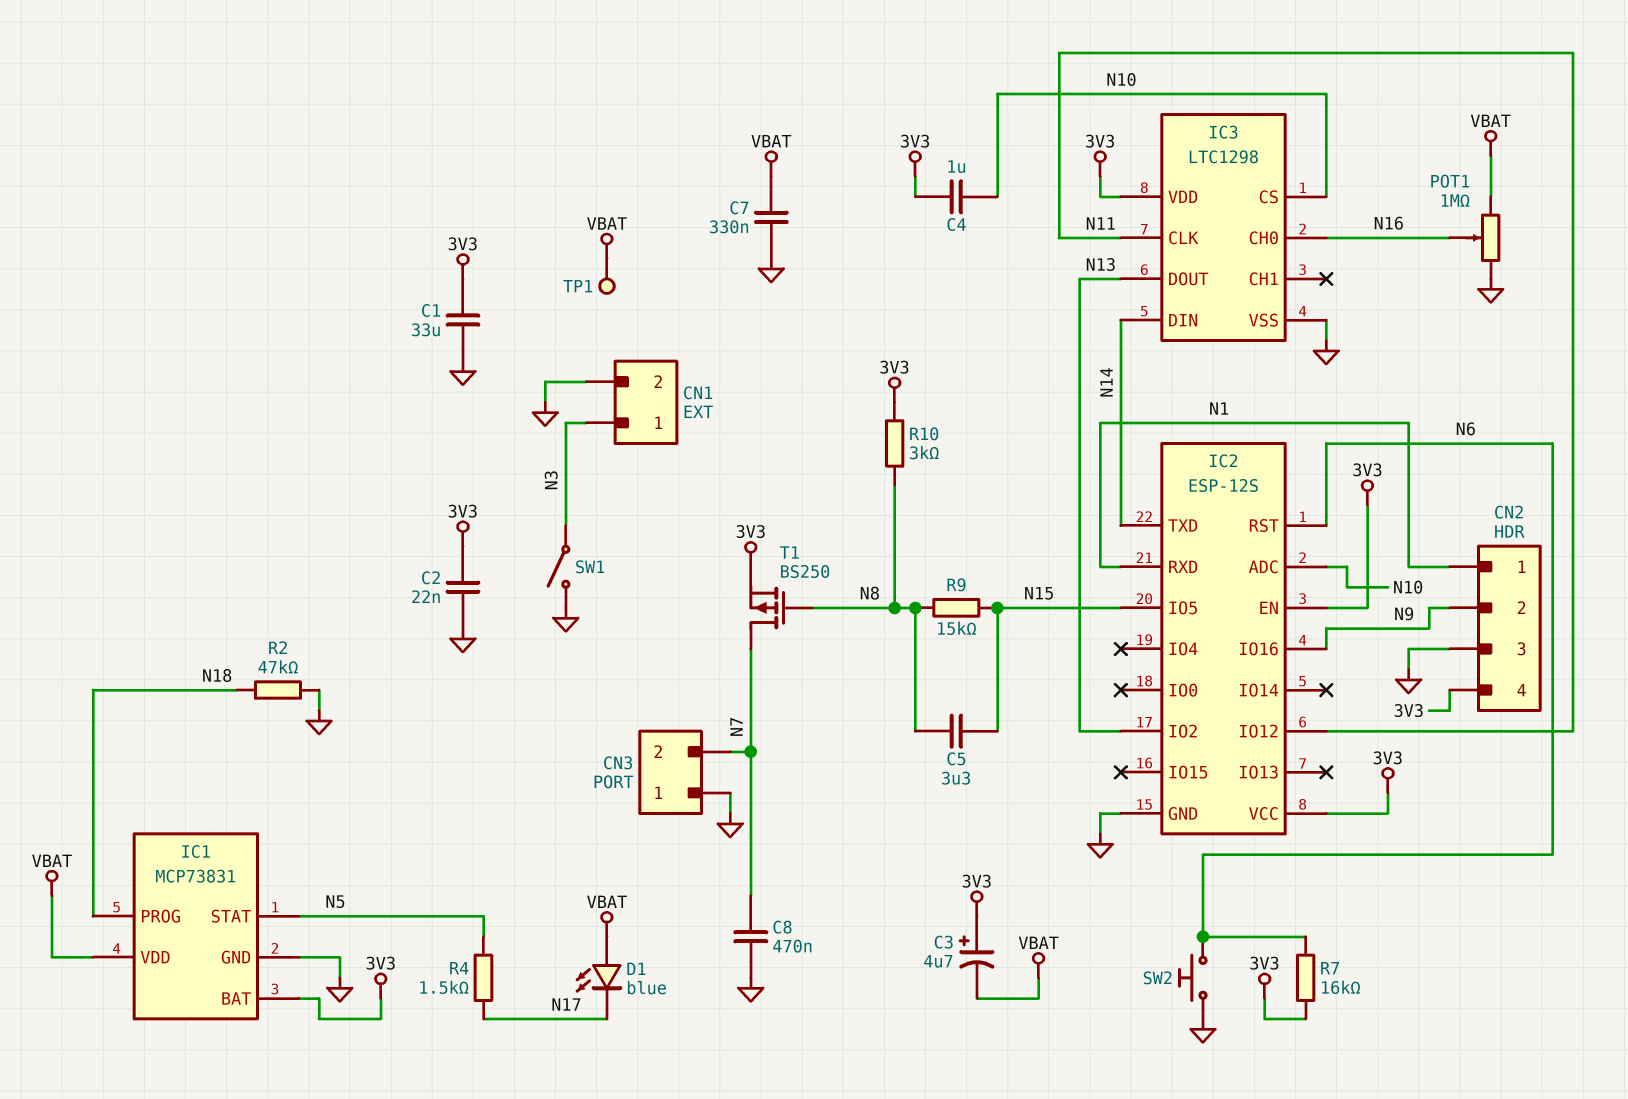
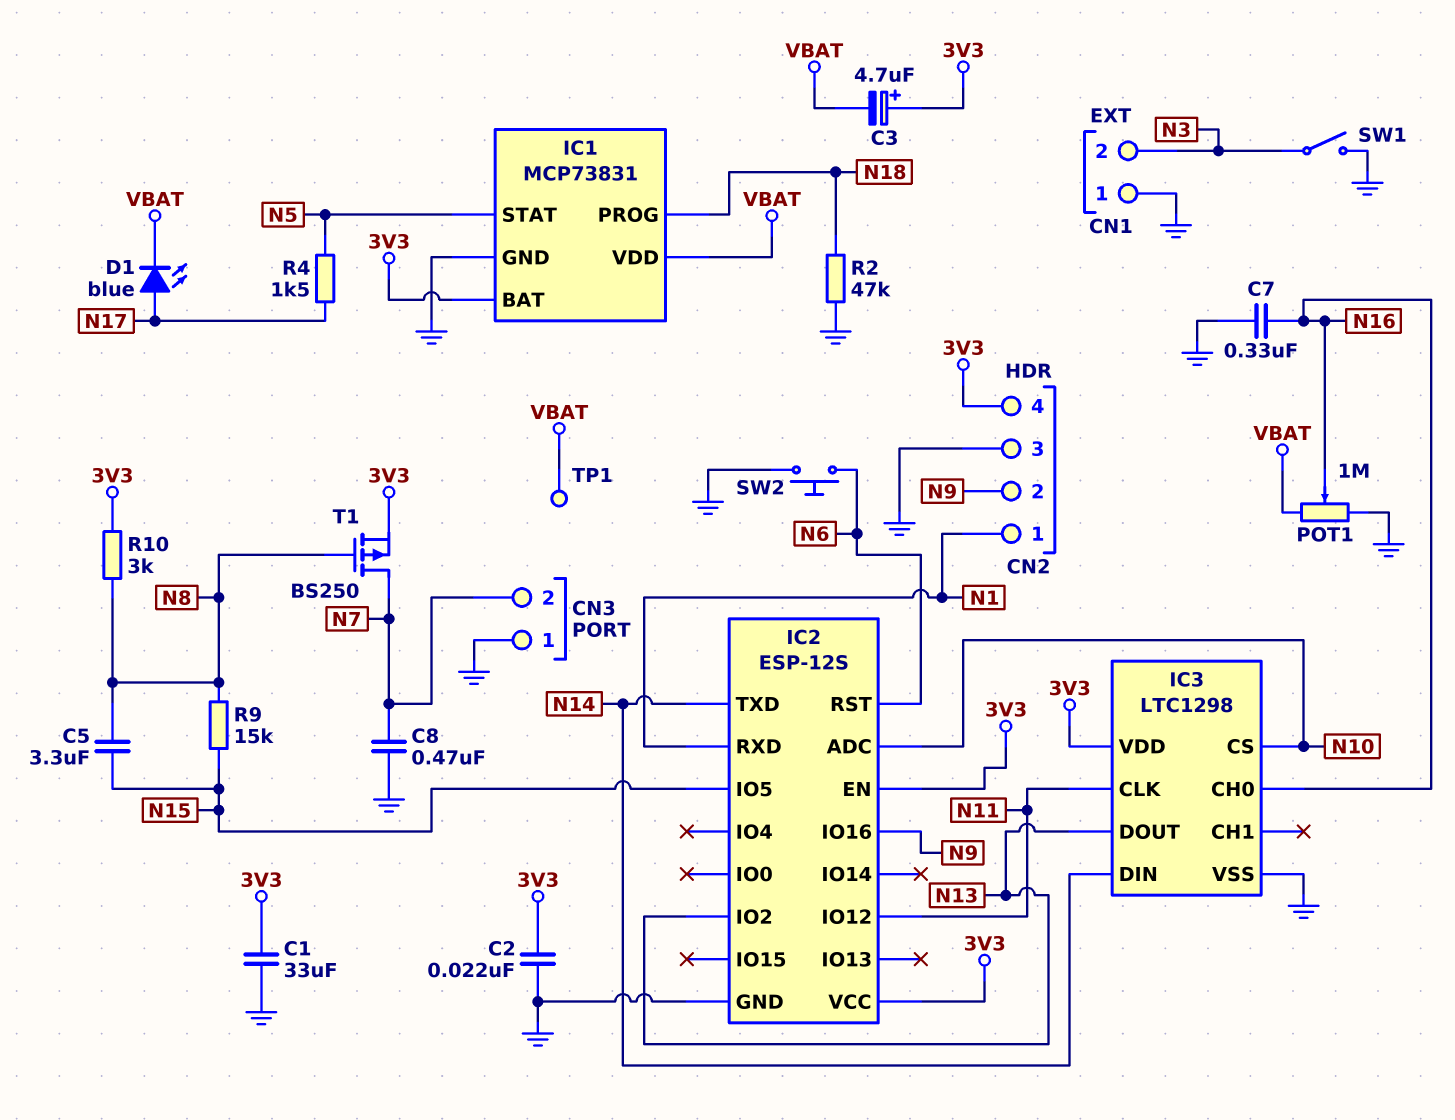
C4: 1uF (3V3, N10) -> none
C7: 330nF (GND, VBAT) -> 330nF (GND, N16)
CN1 pin 1: N3 -> GND
CN1 pin 2: GND -> N3
D1: LED blue (A VBAT, K N17) -> LED blue (A N17, K VBAT)
R7: 16k (3V3, N6) -> none

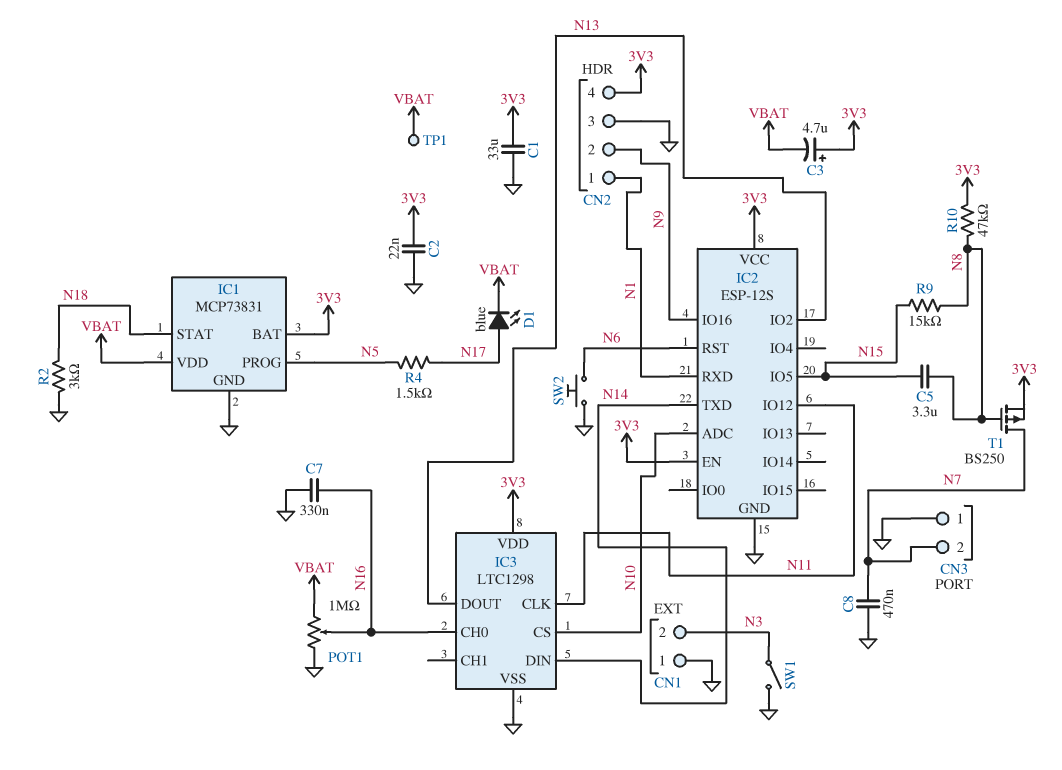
IC1 pin PROG: N18 -> N5
IC1 pin STAT: N5 -> N18
R2: 47k (GND, N18) -> 3k (GND, N18)
R10: 3k (3V3, N8) -> 47k (3V3, N8)

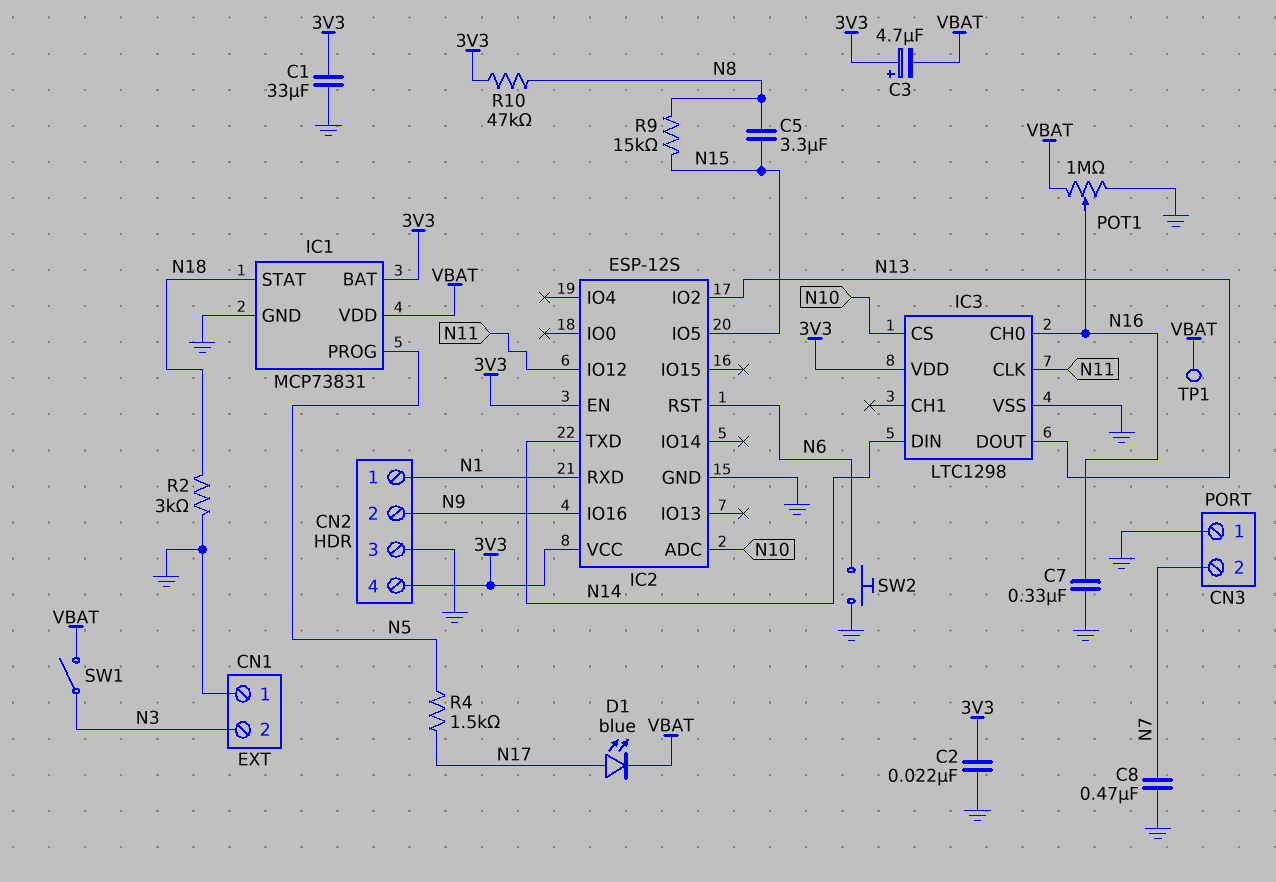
SW1: switch (GND, N3) -> switch (N3, VBAT)
T1: PMOS BS250 (G N8, D N7, S 3V3) -> none

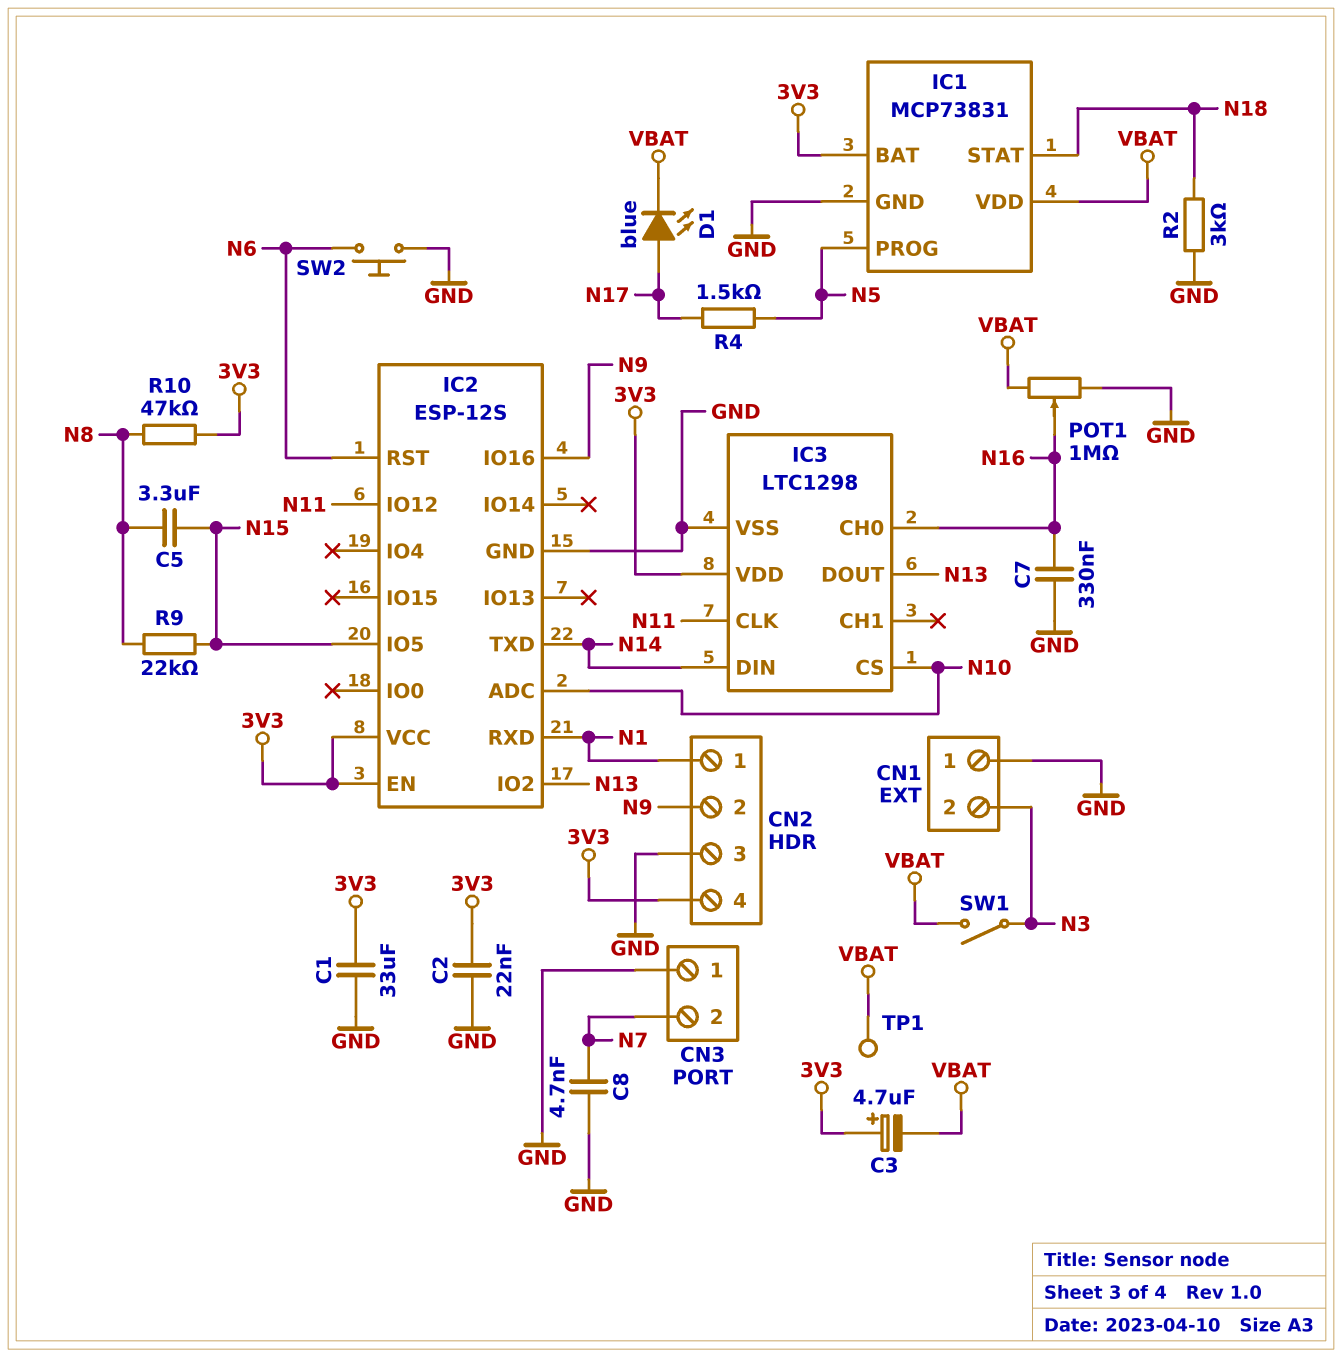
C8: 470nF (GND, N7) -> 4.7nF (GND, N7)
R9: 15k (N8, N15) -> 22k (N8, N15)

